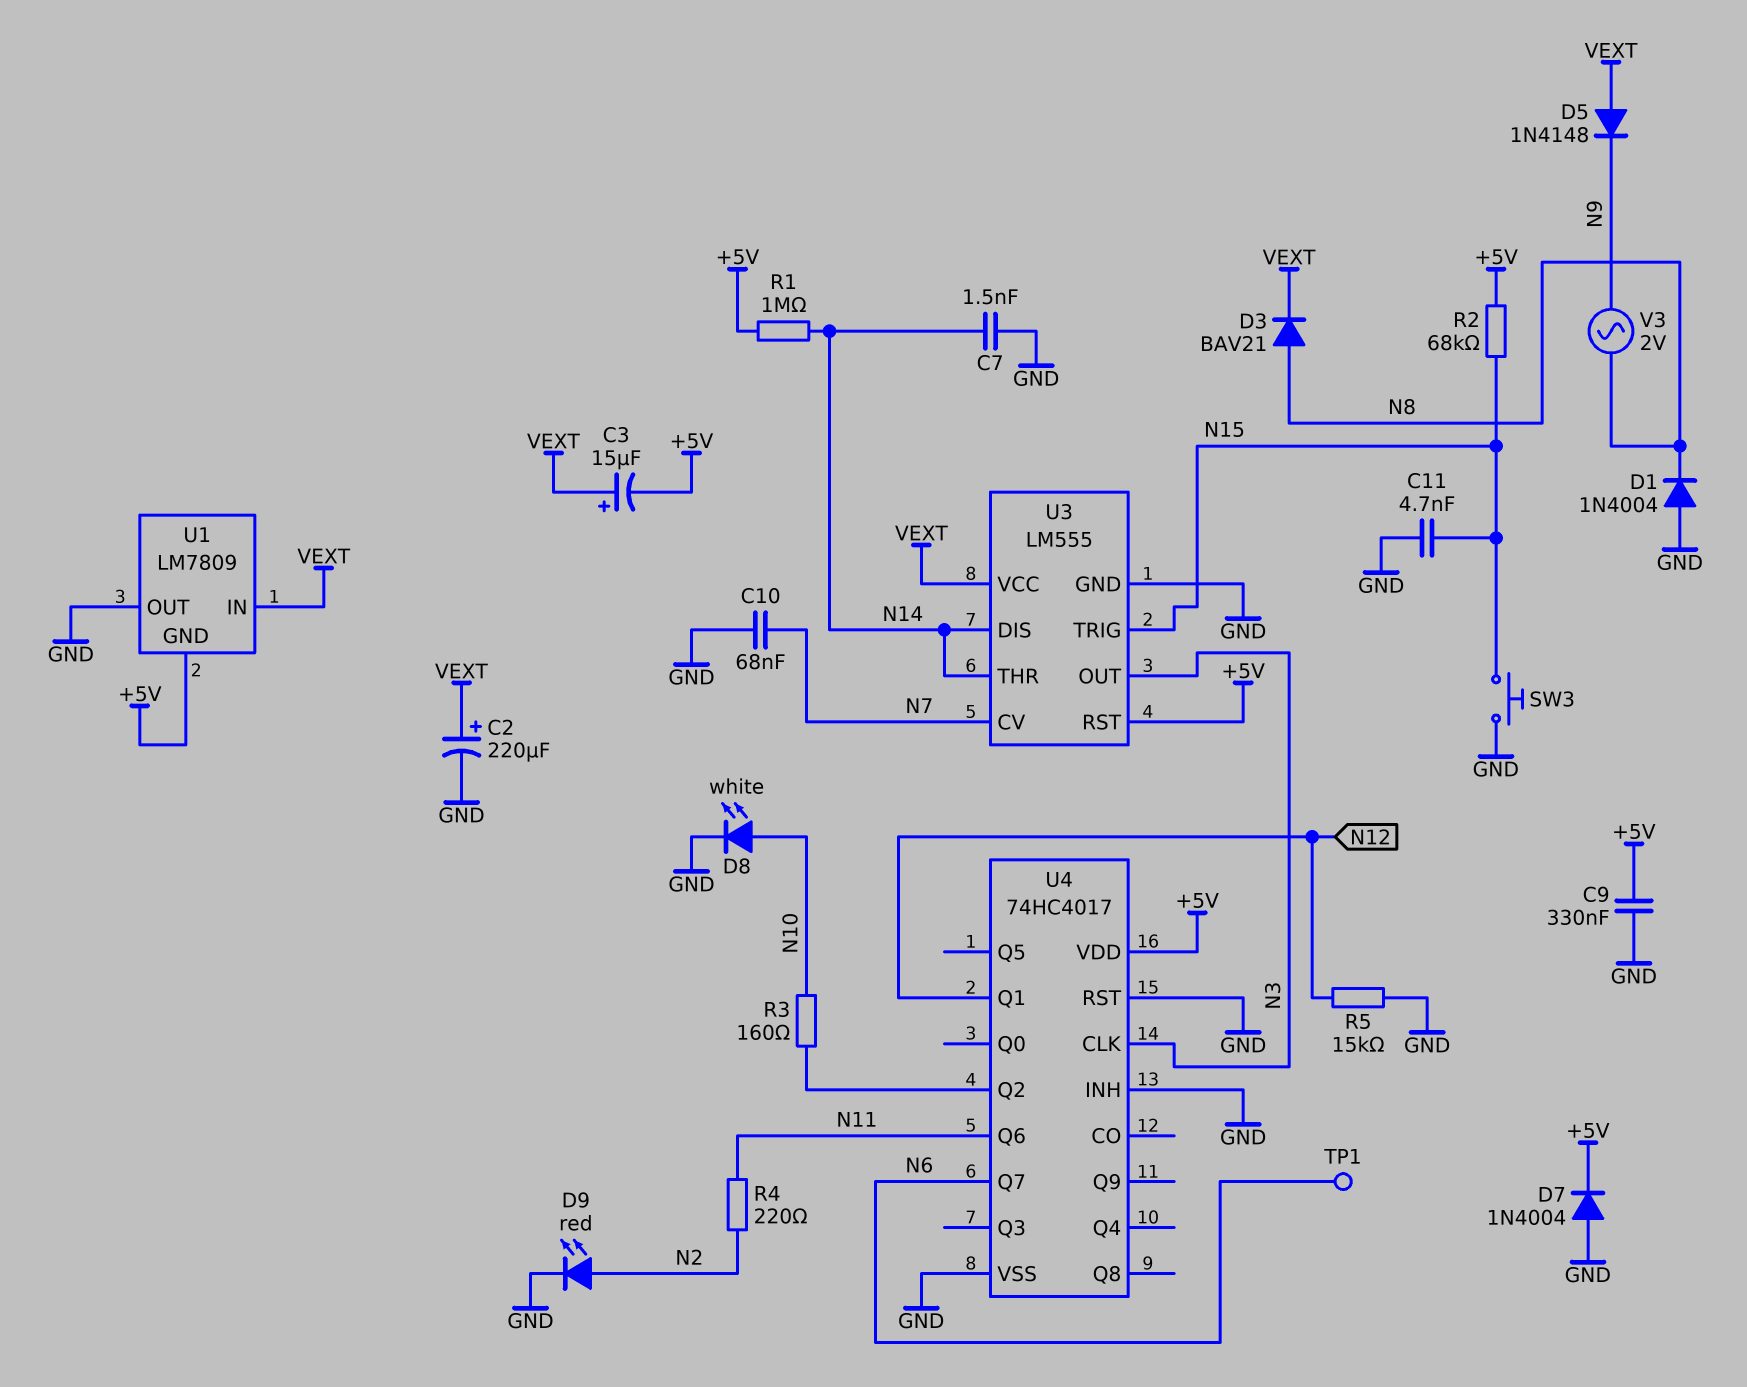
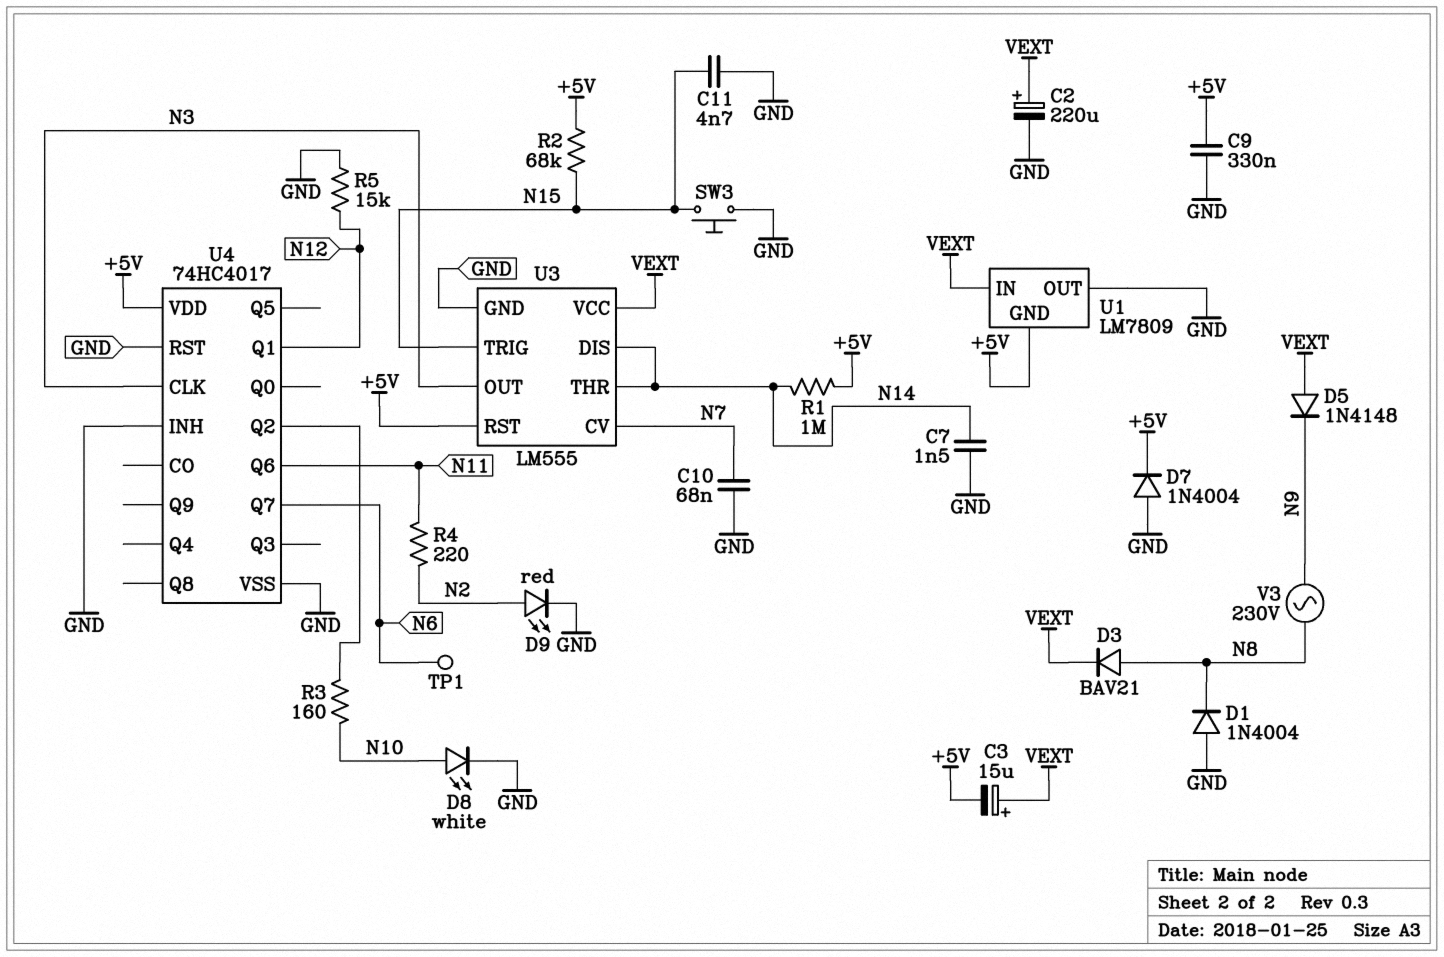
V3: AC 2V (N8, N9) -> AC 230V (N8, N9)

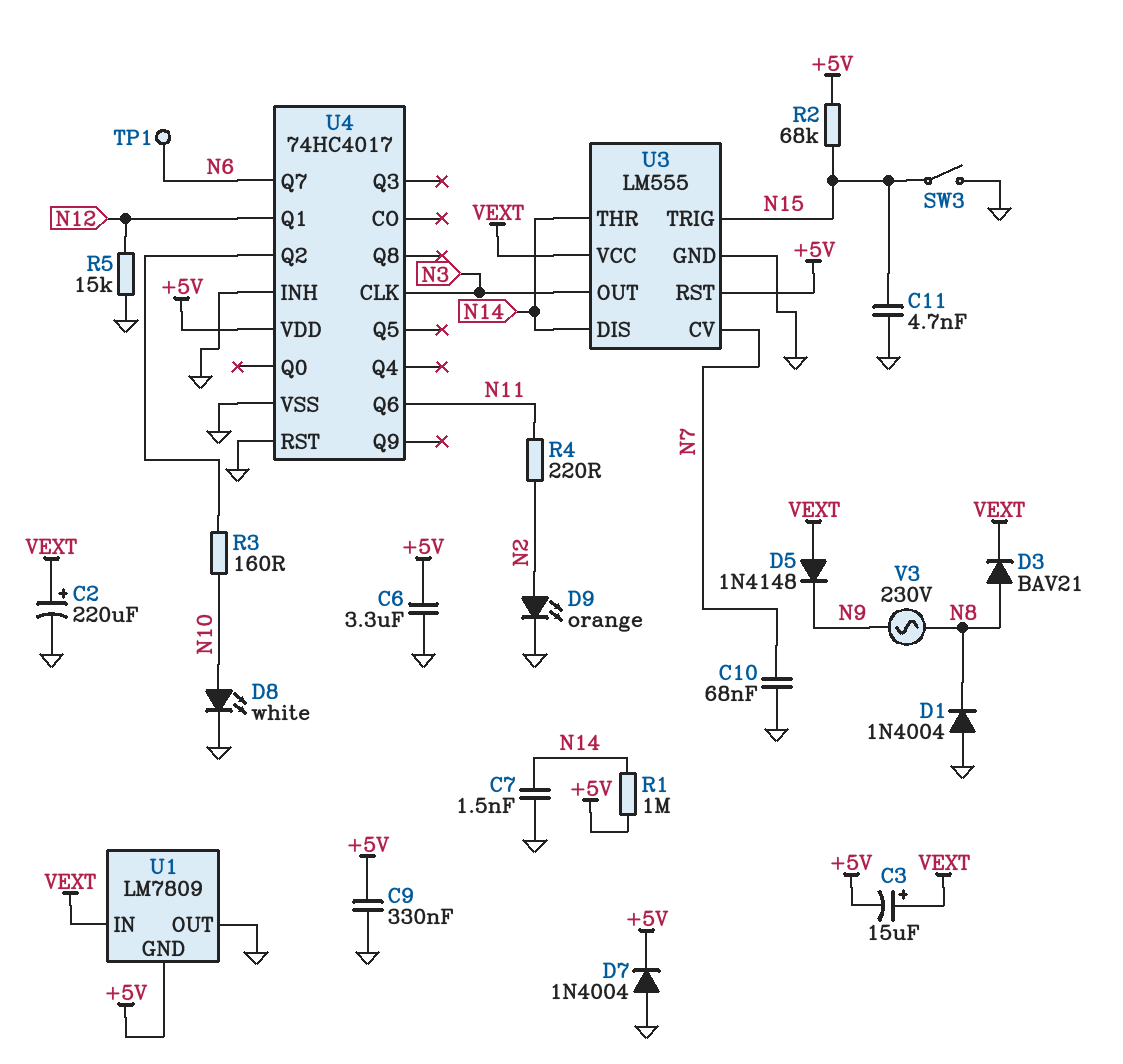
C6: none -> 3.3uF (+5V, GND)
D9: LED red (A N2, K GND) -> LED orange (A N2, K GND)
SW3: button (GND, N15) -> switch (GND, N15)

